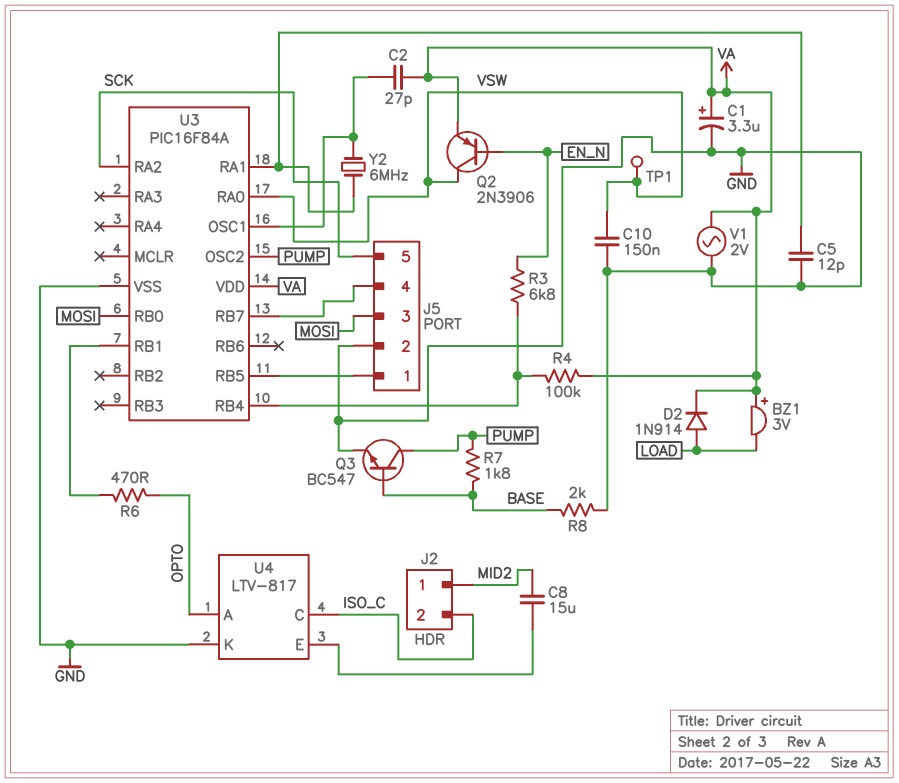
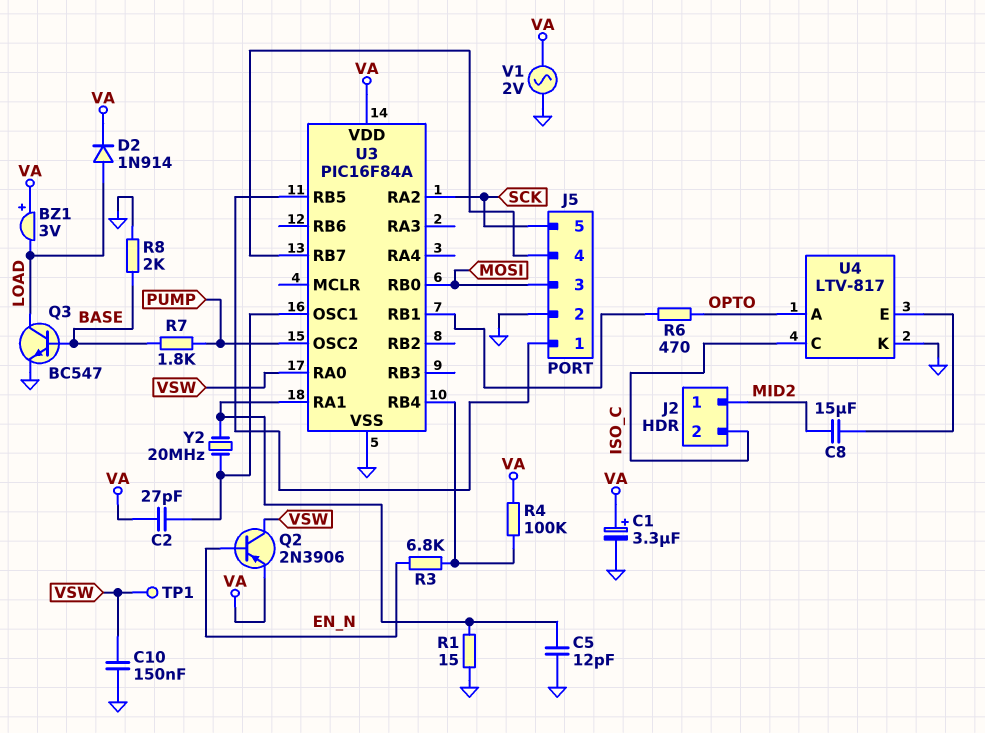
Q3: NPN BC547 (B BASE, C PUMP, E GND) -> NPN BC547 (B BASE, C LOAD, E GND)
R1: none -> 15 (GND, U3/RA1)
Y2: 6MHz (U3/OSC1, U3/RA1) -> 20MHz (U3/OSC1, U3/RA1)

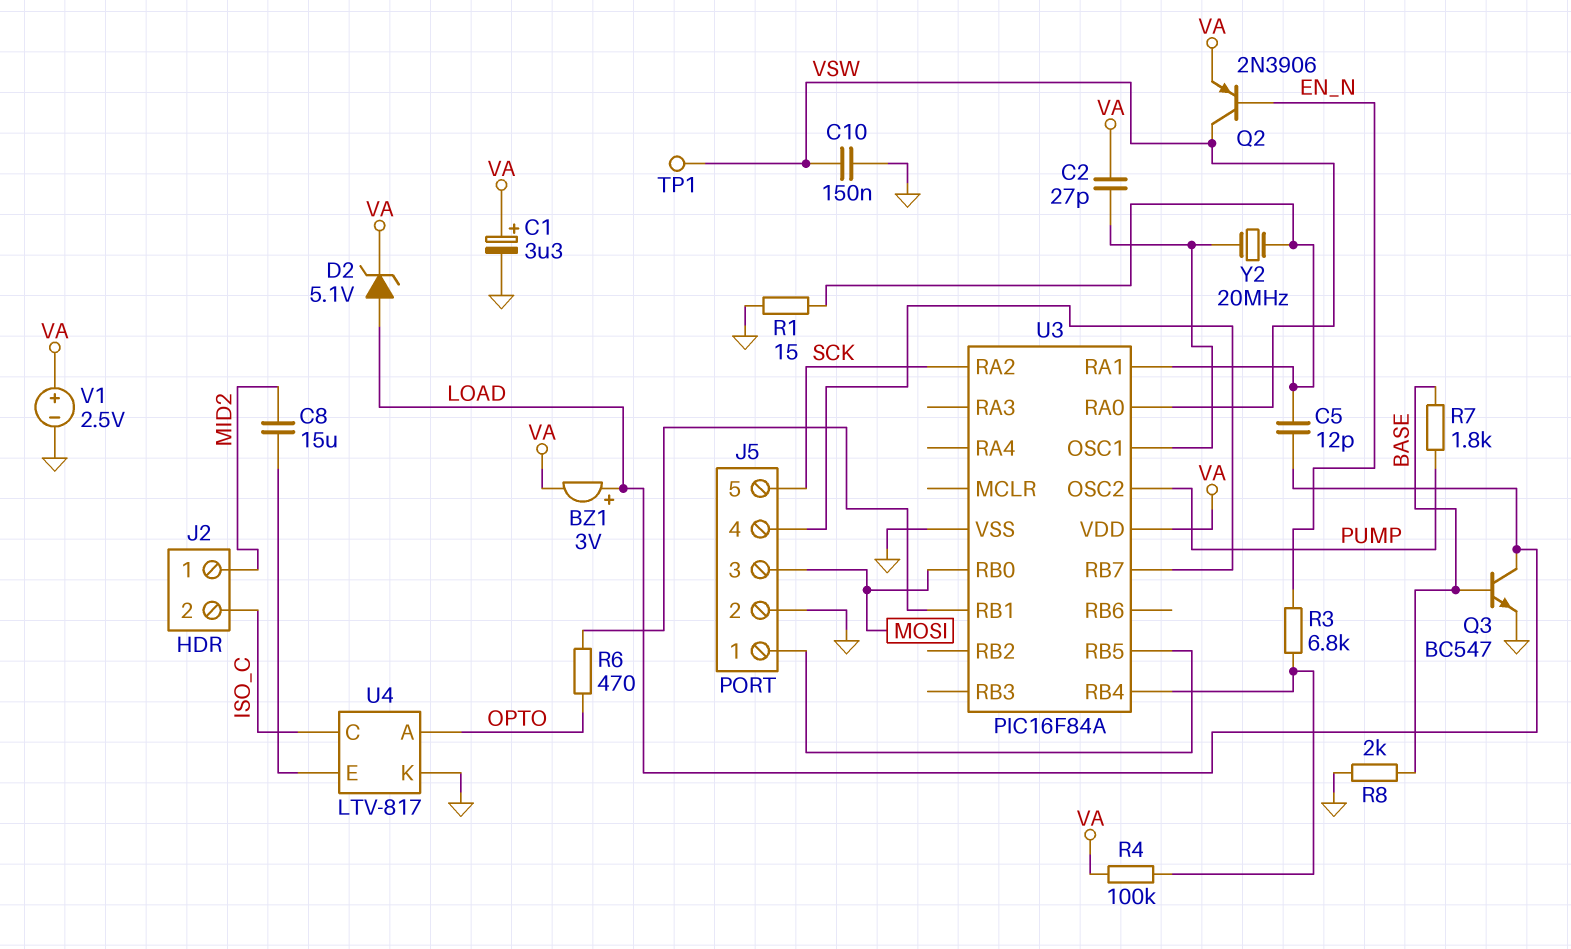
BZ1: buzzer 3V (plus VA, minus LOAD) -> buzzer 3V (plus LOAD, minus VA)
C5: 12pF (GND, U3/RA1) -> 12pF (LOAD, U3/RA1)
D2: diode 1N914 (A LOAD, K VA) -> zener 5.1V (A LOAD, K VA)
V1: AC 2V (GND, VA) -> 2.5V (plus VA, minus GND)

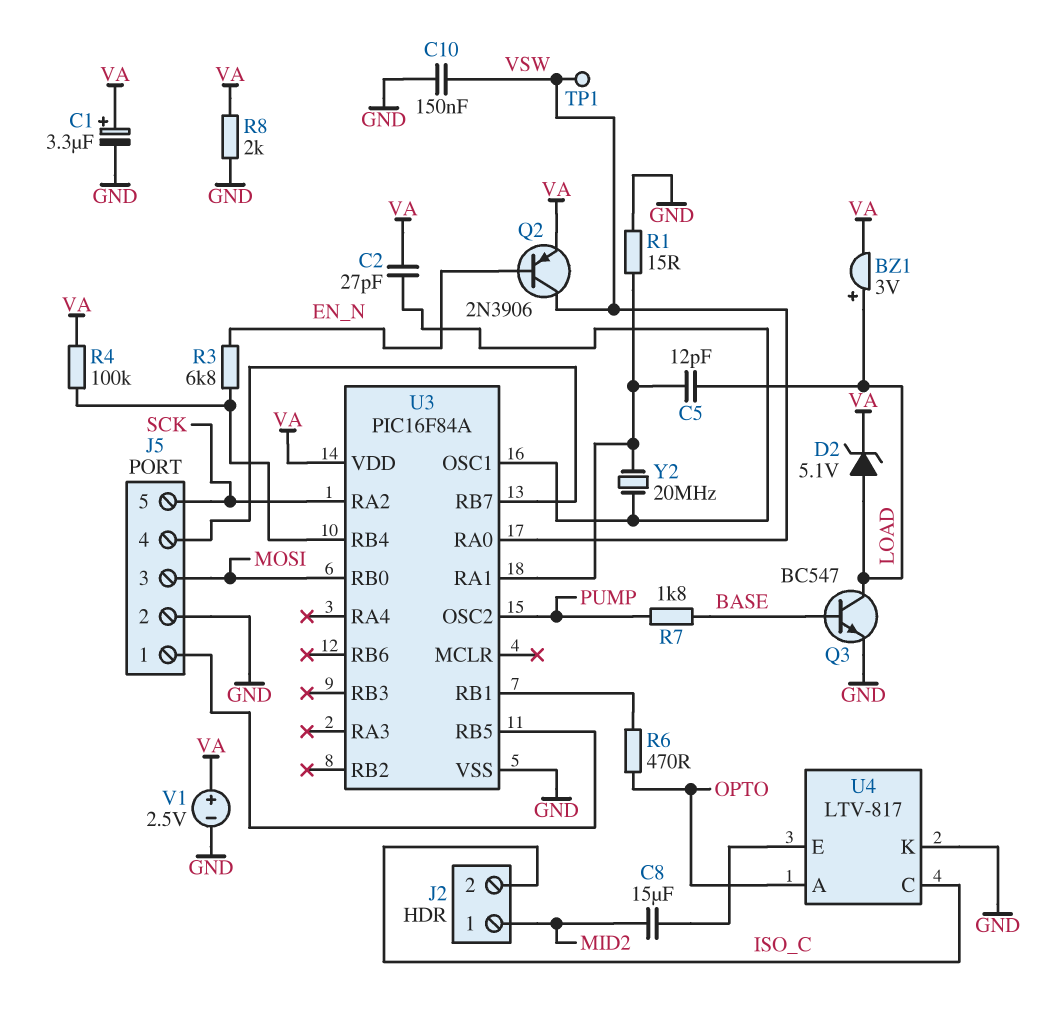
R8: 2k (BASE, GND) -> 2k (GND, VA)

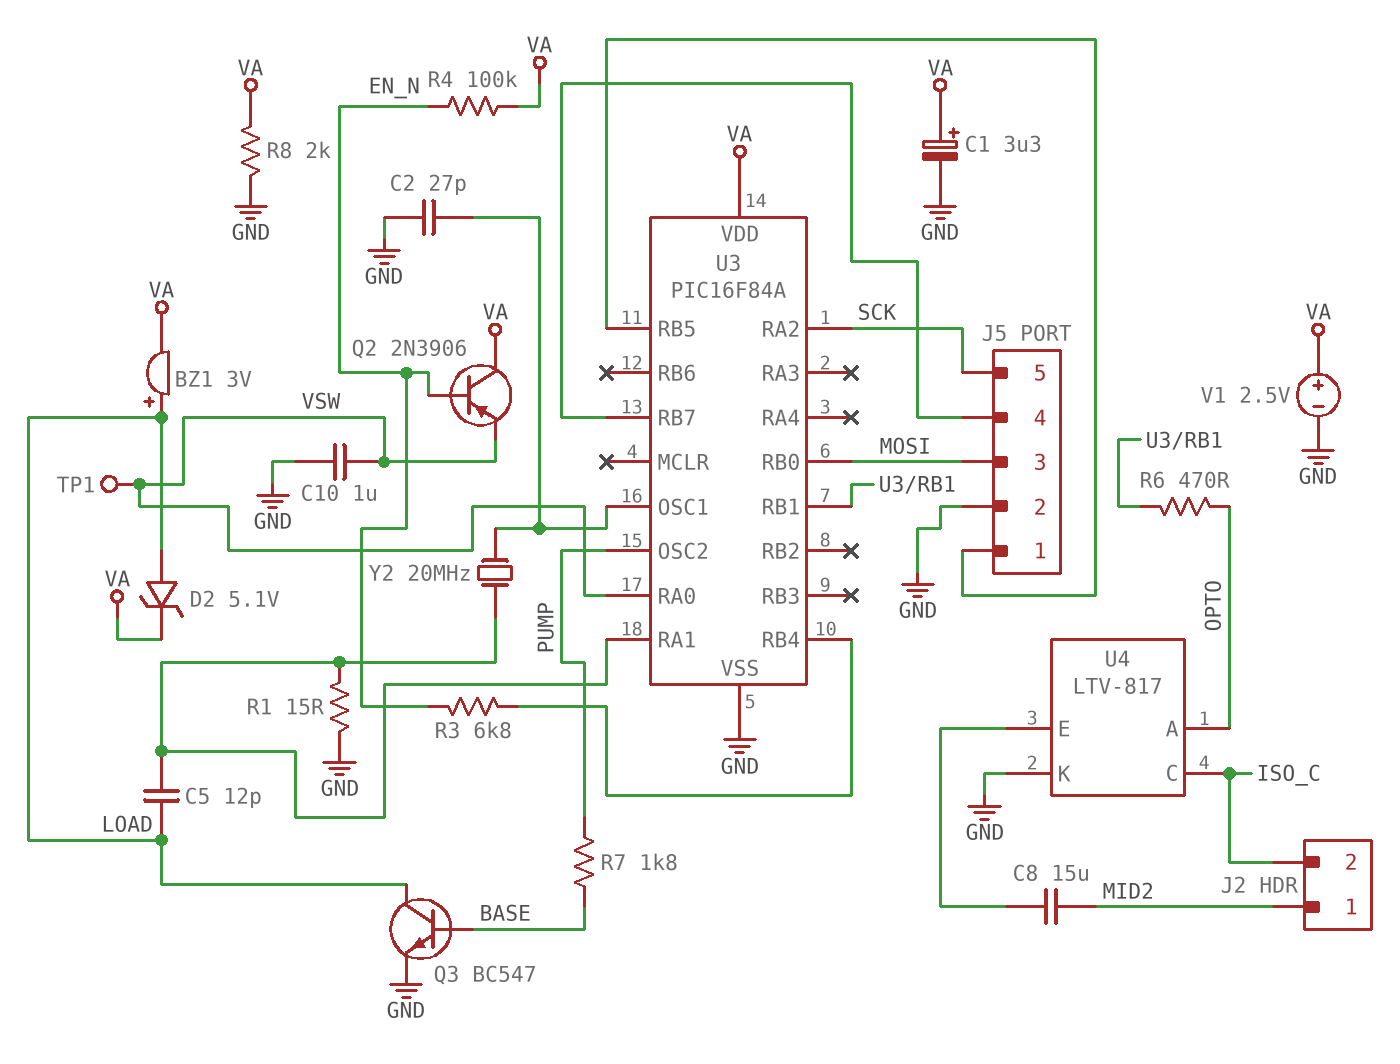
C2: 27pF (U3/OSC1, VA) -> 27pF (GND, U3/OSC1)
C10: 150nF (GND, VSW) -> 1uF (GND, VSW)
Q2: PNP 2N3906 (B EN_N, C VSW, E VA) -> PNP 2N3906 (B EN_N, C VA, E VSW)
R4: 100k (U3/RB4, VA) -> 100k (EN_N, VA)

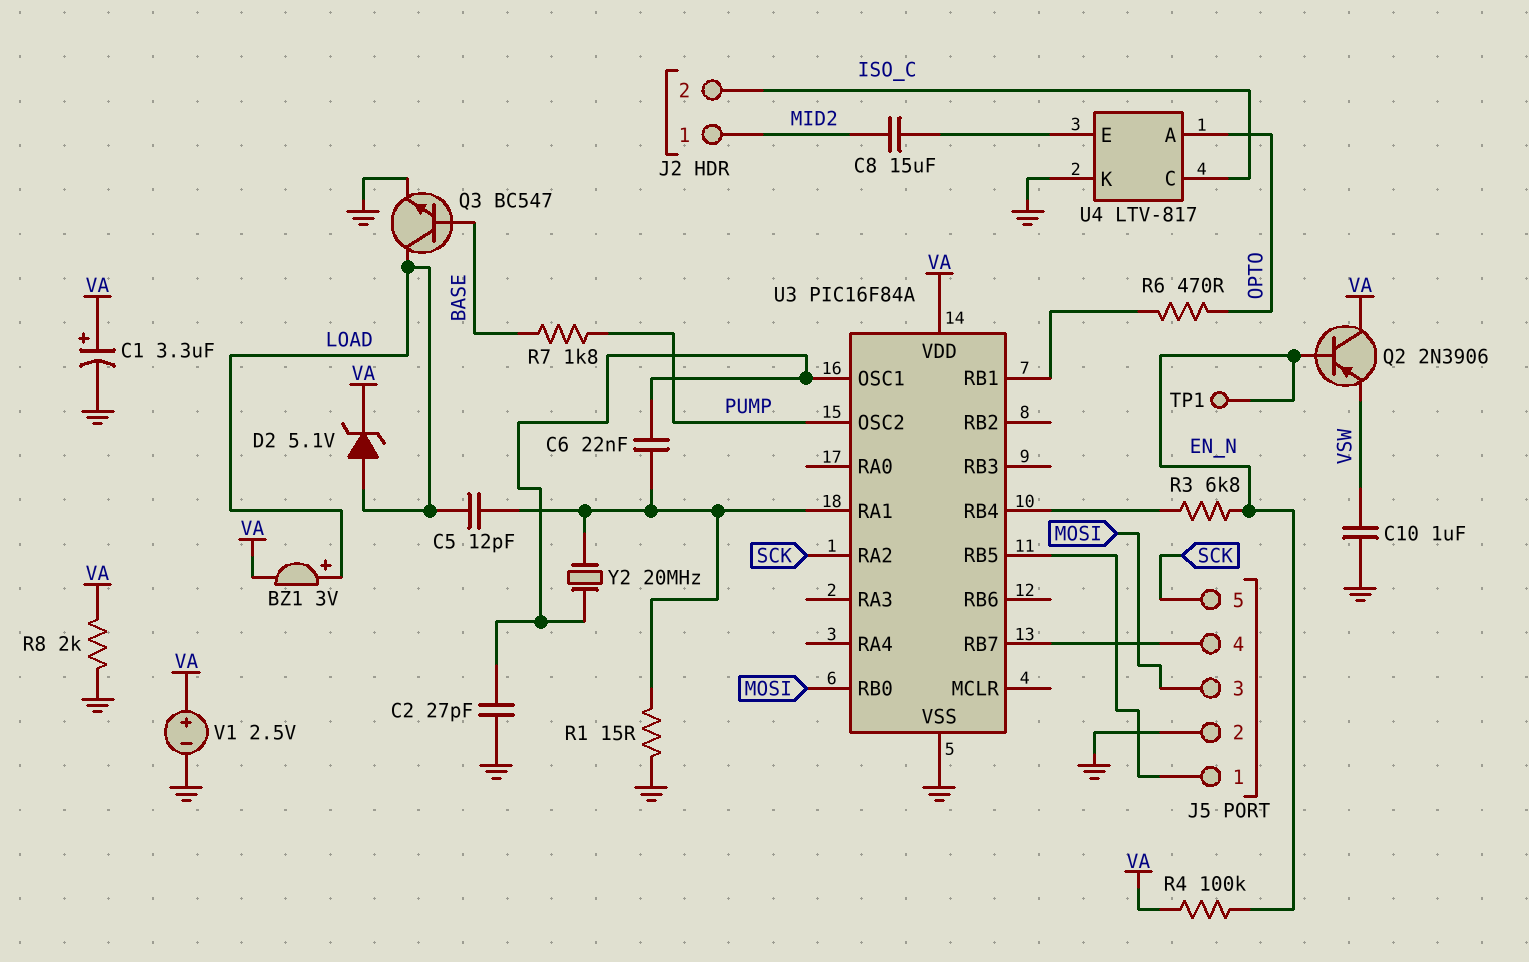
C6: none -> 22nF (U3/OSC1, U3/RA1)
TP1: test point (VSW) -> test point (EN_N)
U3 pin RA0: VSW -> none

